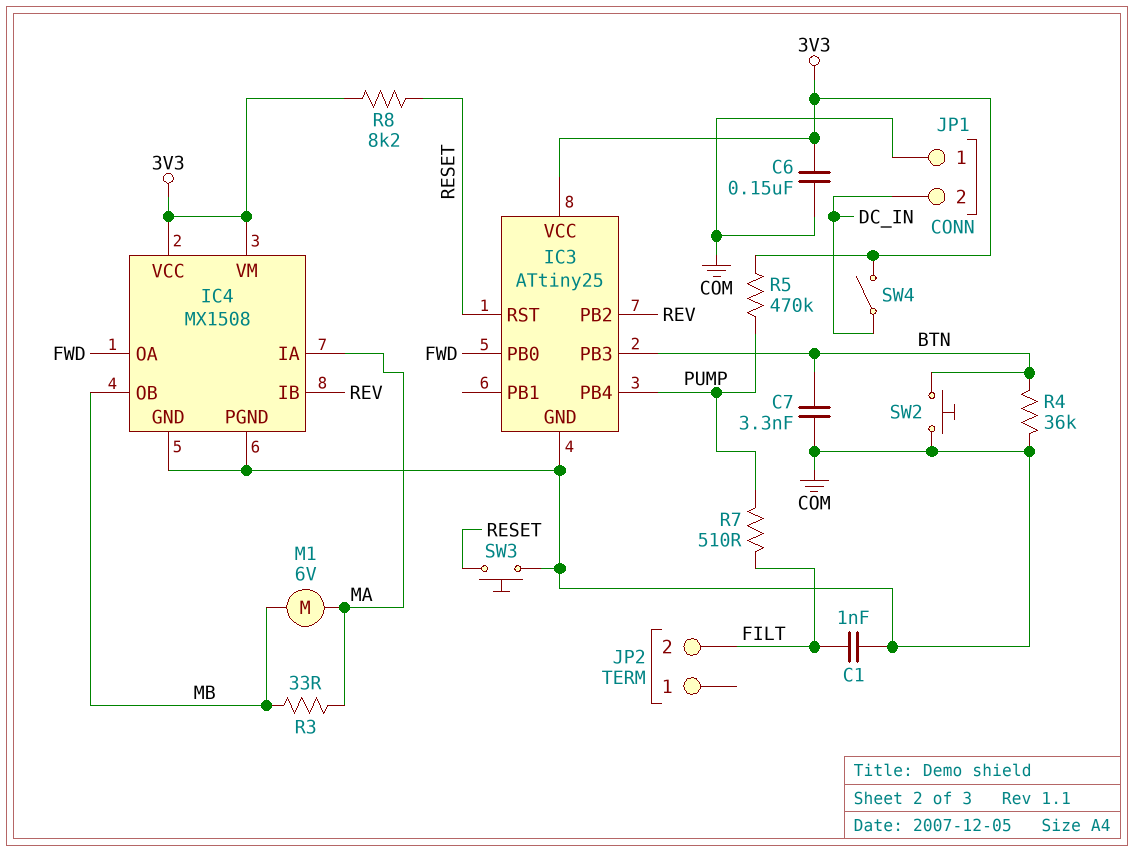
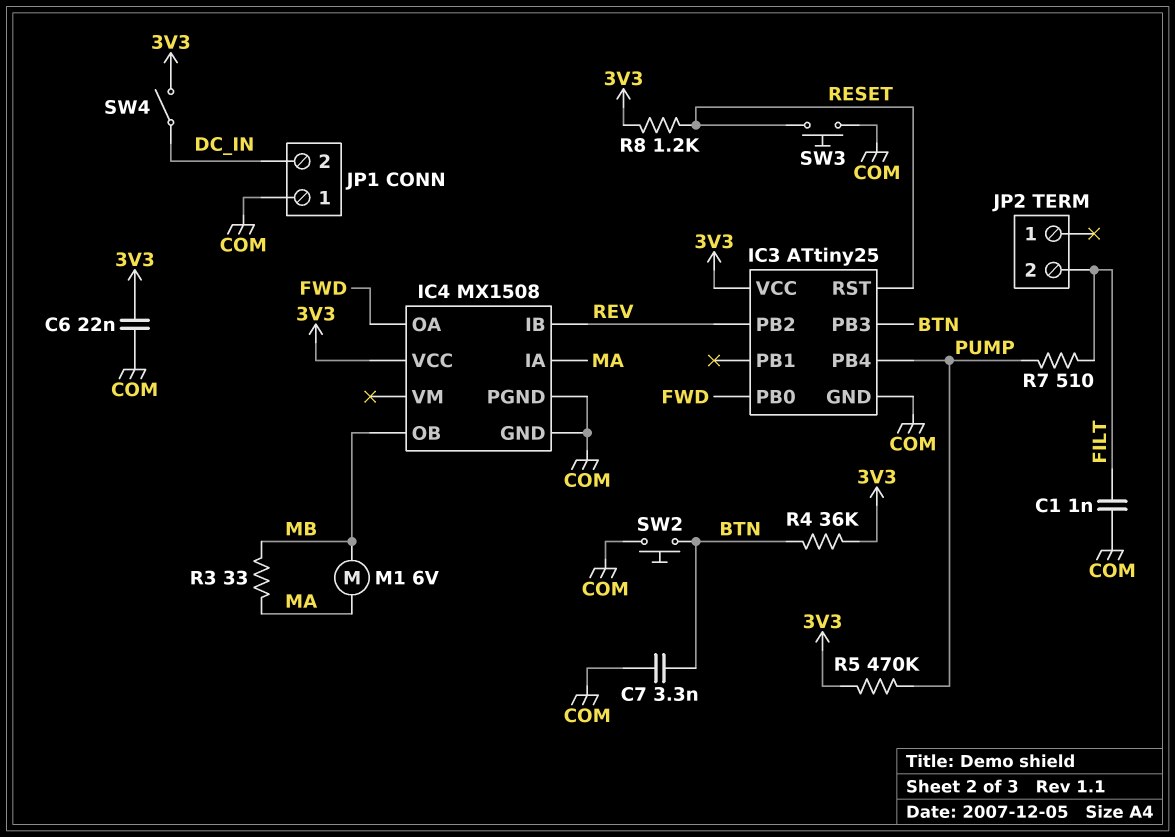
C6: 150nF (3V3, COM) -> 22nF (3V3, COM)
IC4 pin VM: 3V3 -> none
R4: 36k (BTN, COM) -> 36k (3V3, BTN)
R8: 8.2k (3V3, RESET) -> 1.2k (3V3, RESET)

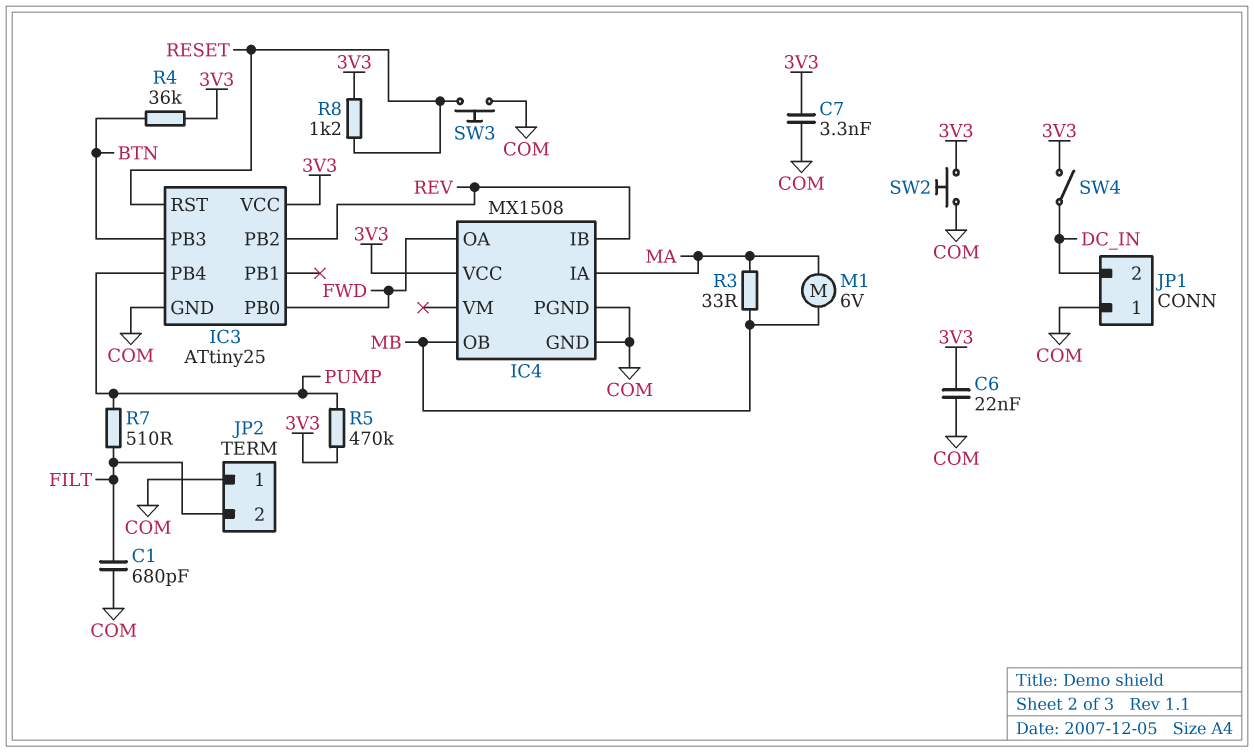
C1: 1nF (COM, FILT) -> 680pF (COM, FILT)
C7: 3.3nF (BTN, COM) -> 3.3nF (3V3, COM)
JP2 pin 1: none -> COM
SW2: button (BTN, COM) -> button (3V3, COM)

